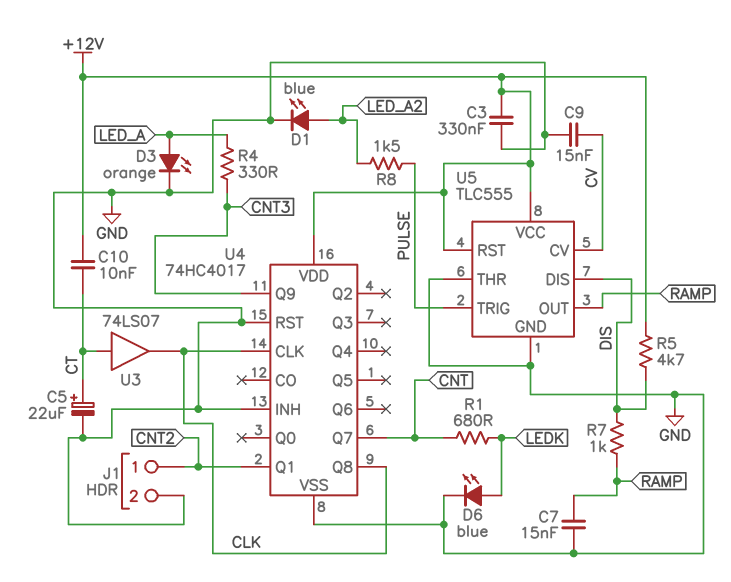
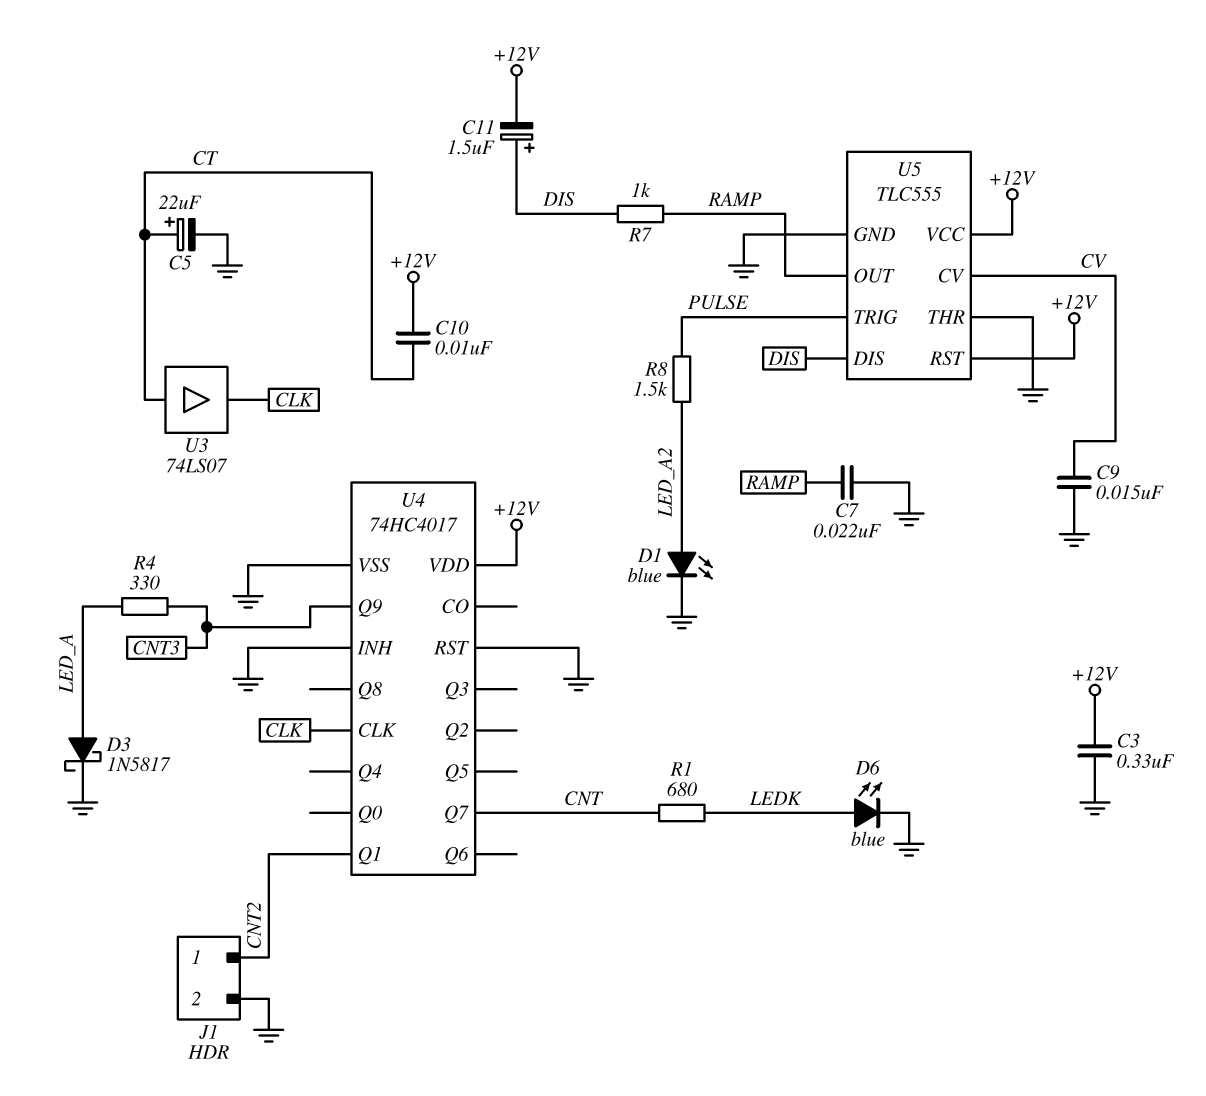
C7: 15nF (GND, RAMP) -> 22nF (GND, RAMP)
C11: none -> 1.5uF (plus DIS, minus +12V)
D3: LED orange (A LED_A, K GND) -> schottky 1N5817 (A LED_A, K GND)
R5: 4.7k (+12V, DIS) -> none
U4 pin Q8: CLK -> none

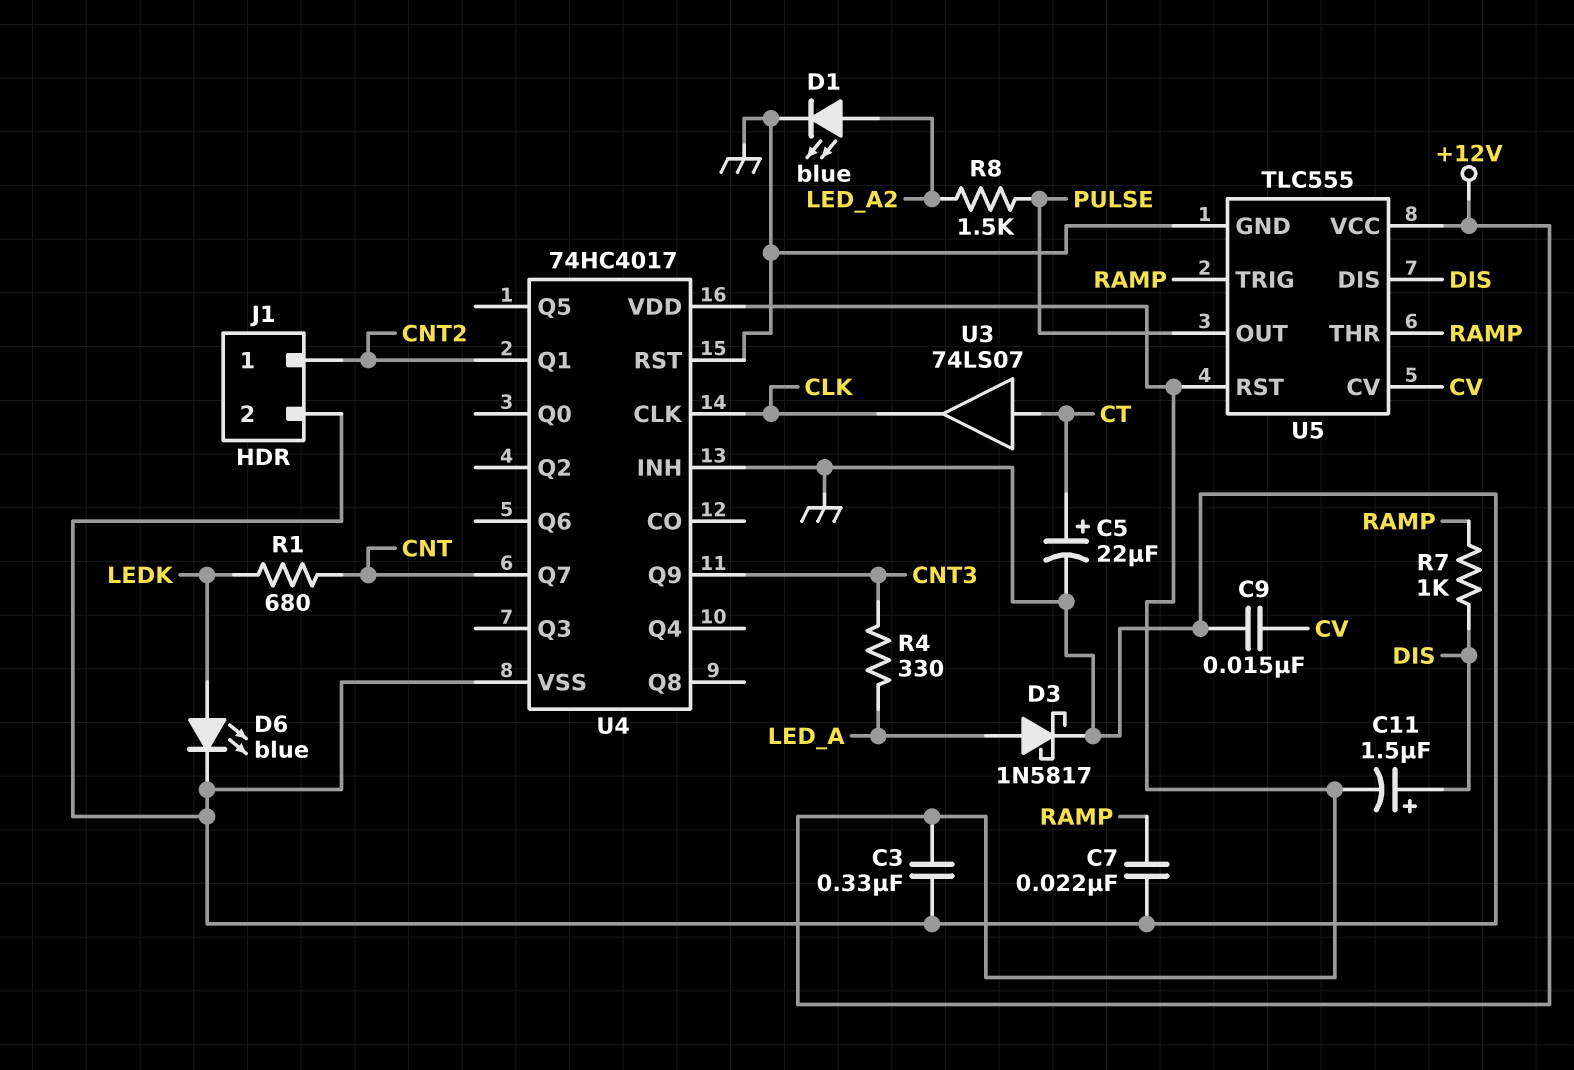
C10: 10nF (+12V, CT) -> none
U5 pin OUT: RAMP -> PULSE
U5 pin THR: GND -> RAMP
U5 pin TRIG: PULSE -> RAMP

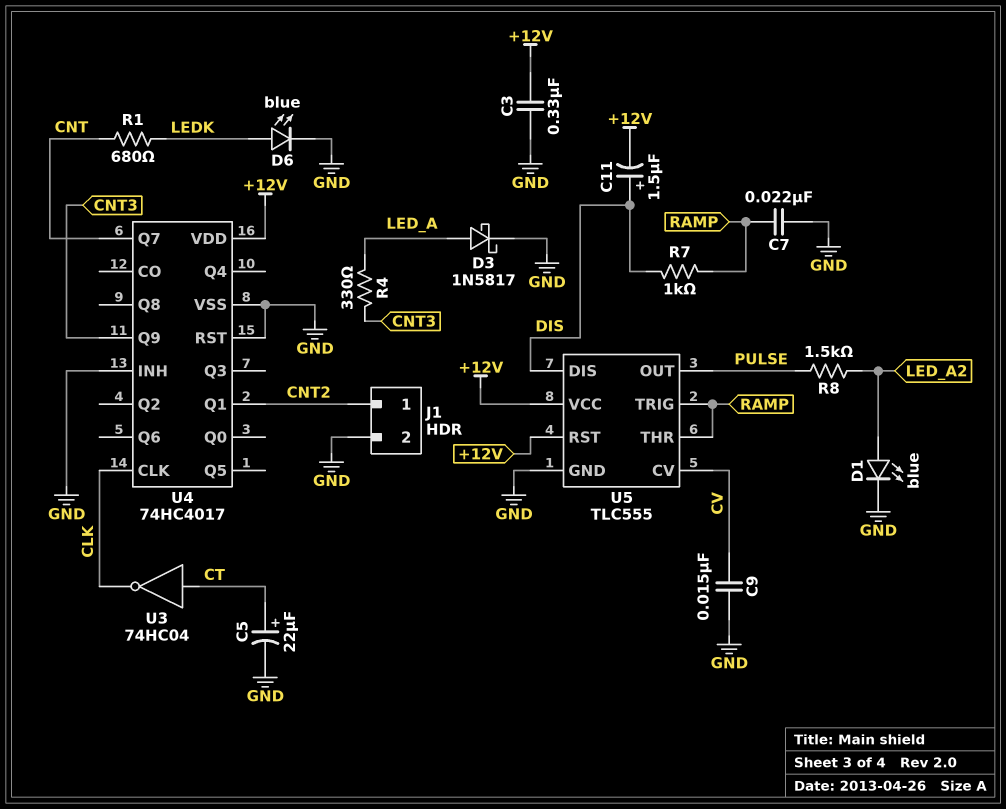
U3: buffer 74LS07 (in CT, out CLK) -> NOT 74HC04 (in CT, out CLK)

